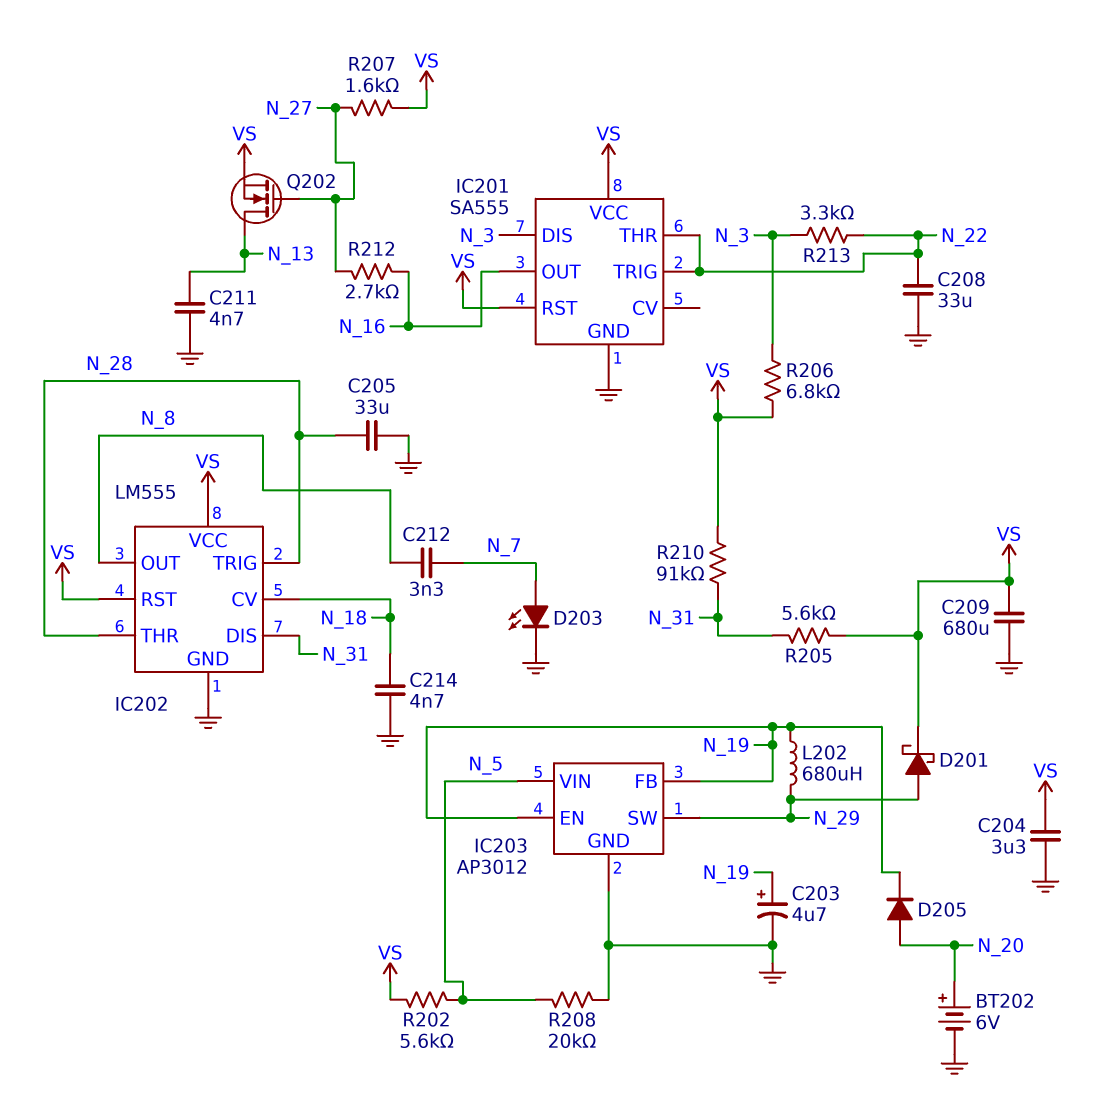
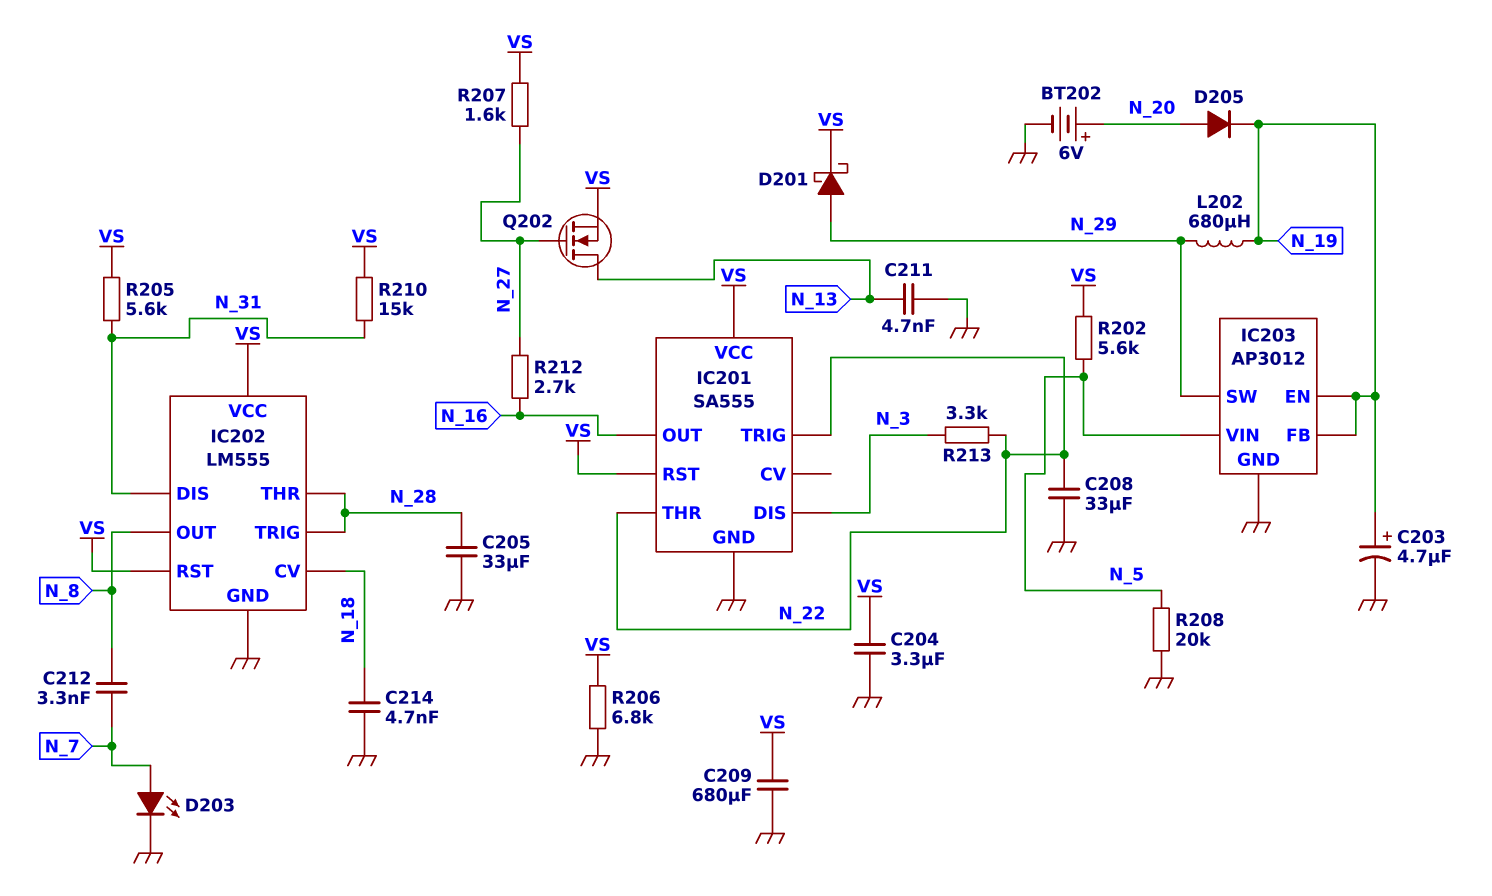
R206: 6.8k (N_3, VS) -> 6.8k (GND, VS)
R210: 91k (N_31, VS) -> 15k (N_31, VS)

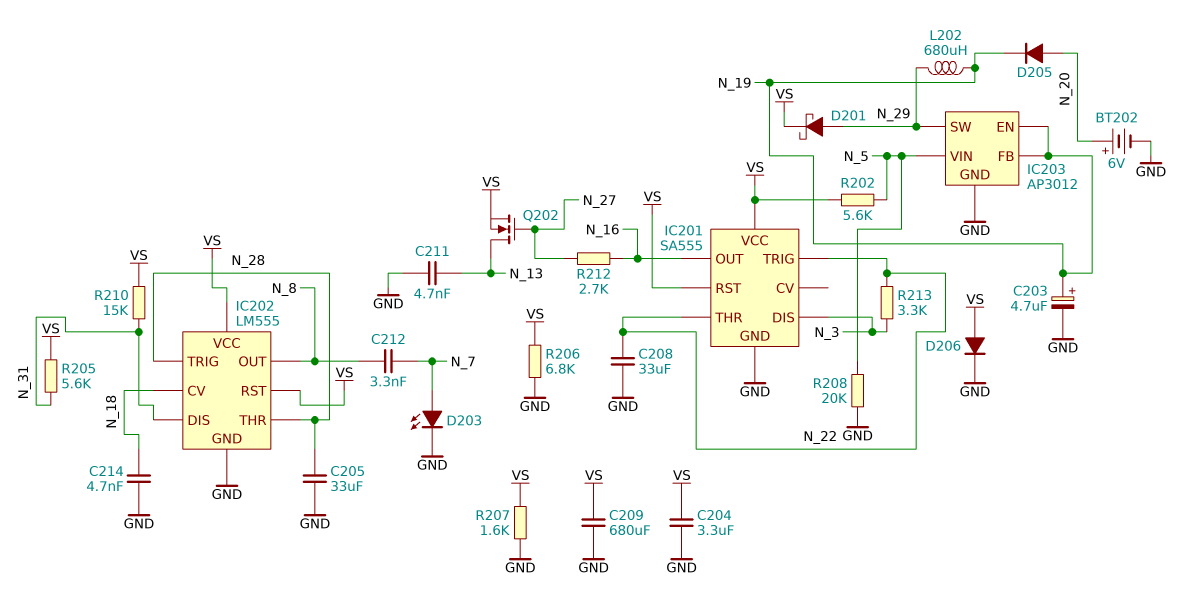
D206: none -> diode (A VS, K GND)
R207: 1.6k (N_27, VS) -> 1.6k (GND, VS)

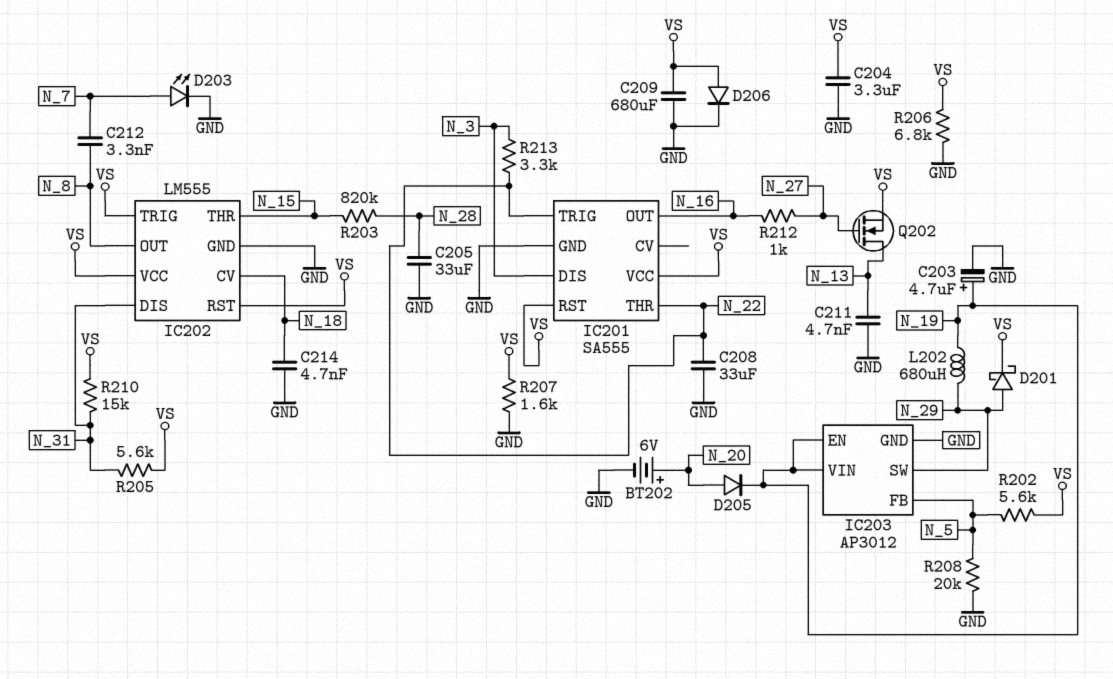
IC202 pin THR: N_28 -> N_15
IC202 pin TRIG: N_28 -> VS
IC203 pin FB: N_19 -> N_5
IC203 pin VIN: N_5 -> N_19
R203: none -> 820k (N_15, N_28)
R212: 2.7k (N_16, N_27) -> 1k (N_16, N_27)

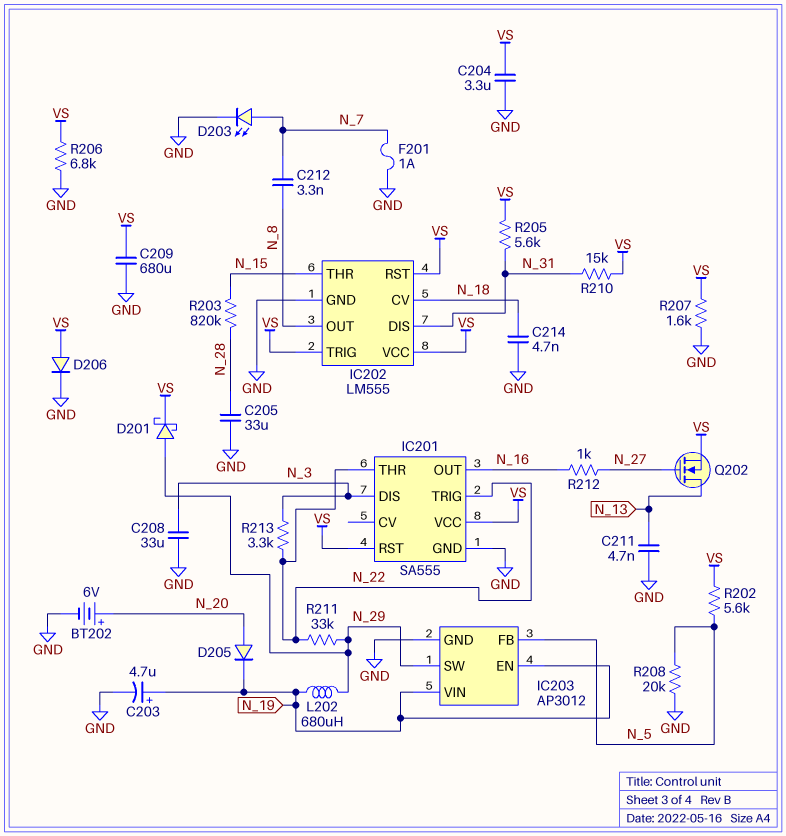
C208: 33uF (GND, N_22) -> 33uF (GND, N_3)
F201: none -> 1A (GND, N_7)
R211: none -> 33k (N_22, N_29)

